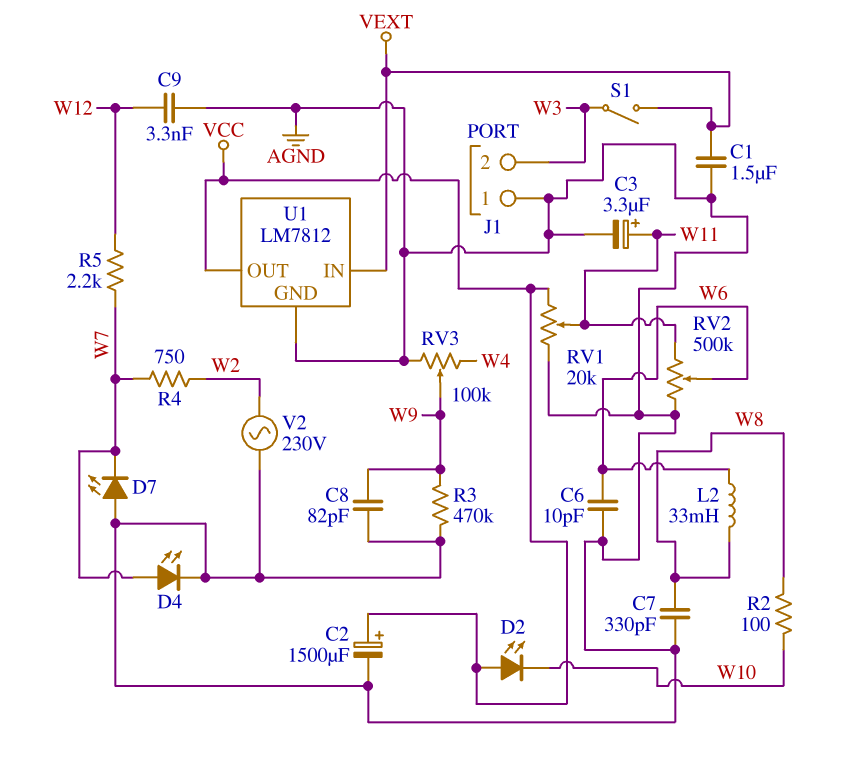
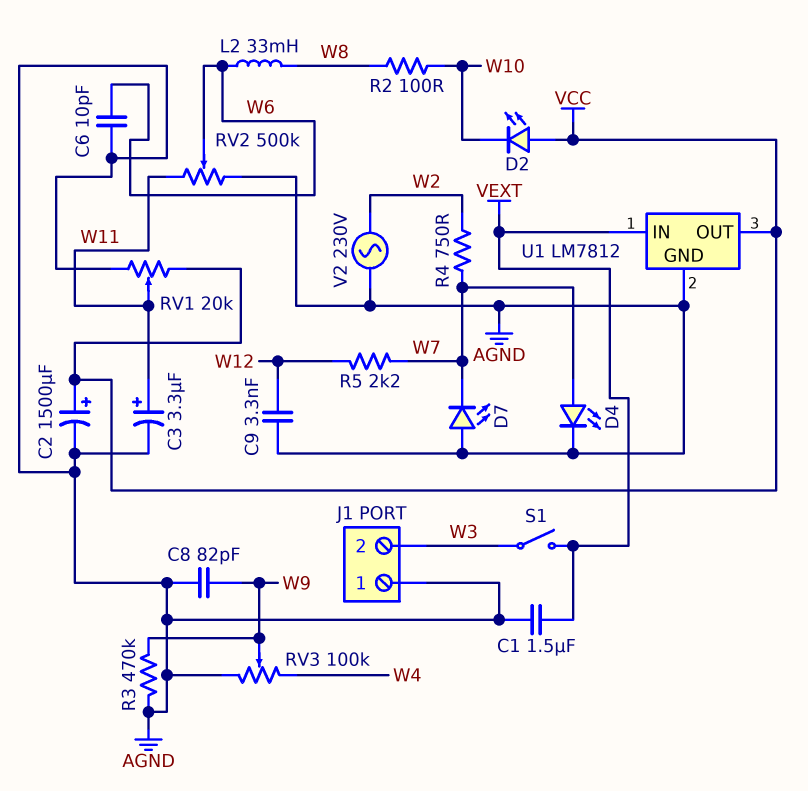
C7: 330pF (AGND, W8) -> none

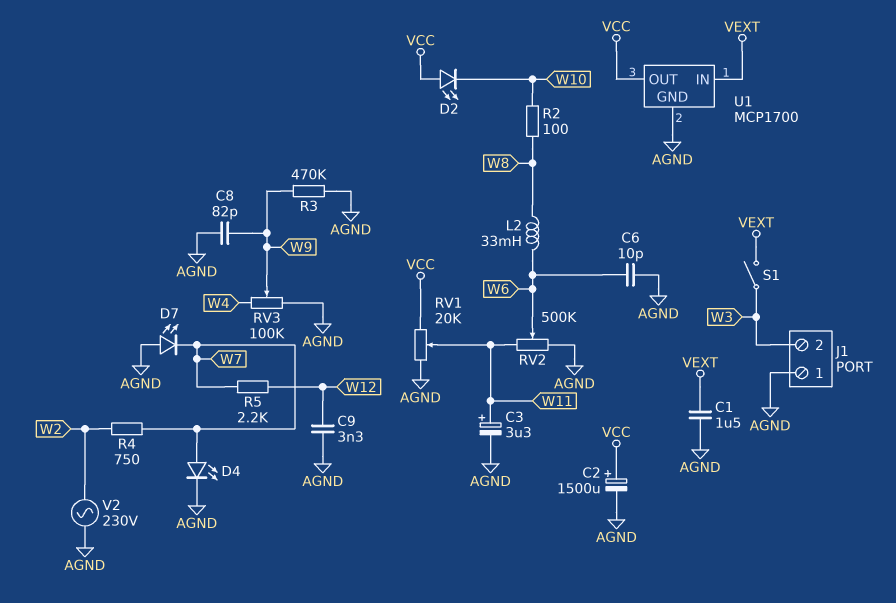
U1: LM7812 -> MCP1700

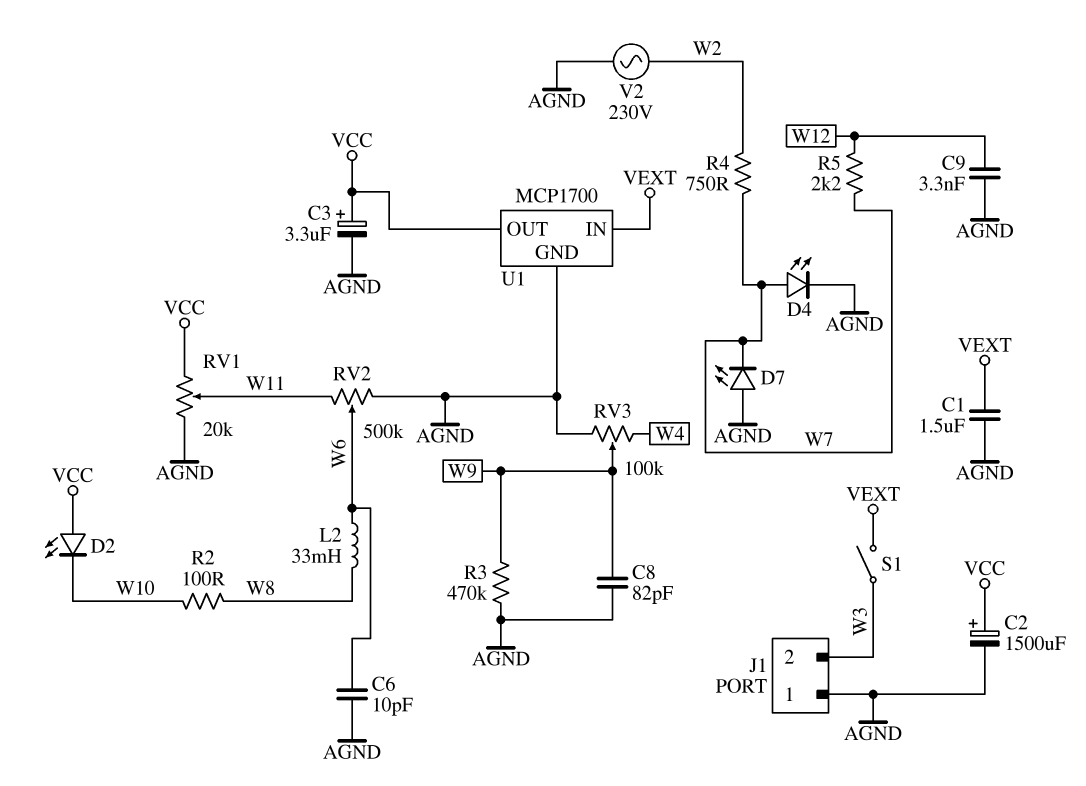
C3: 3.3uF (plus W11, minus AGND) -> 3.3uF (plus VCC, minus AGND)

